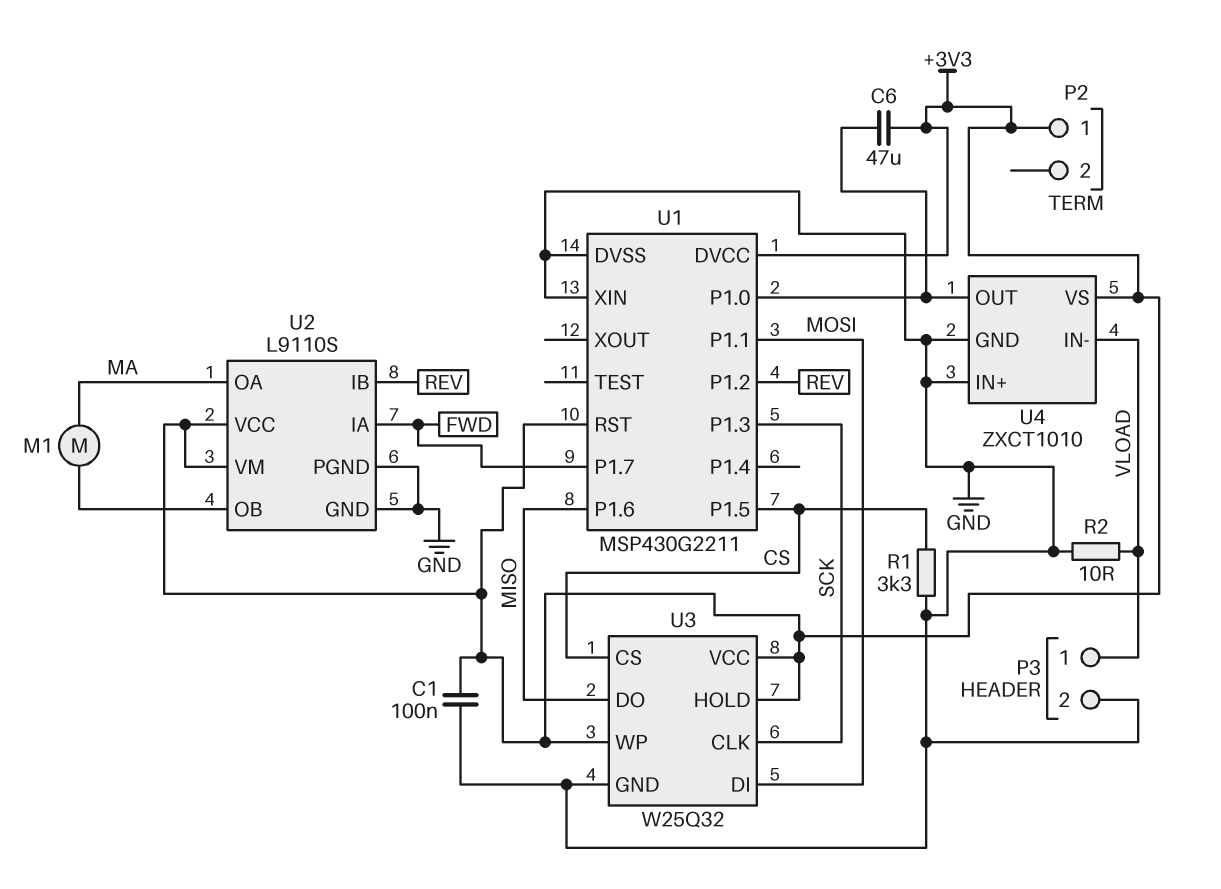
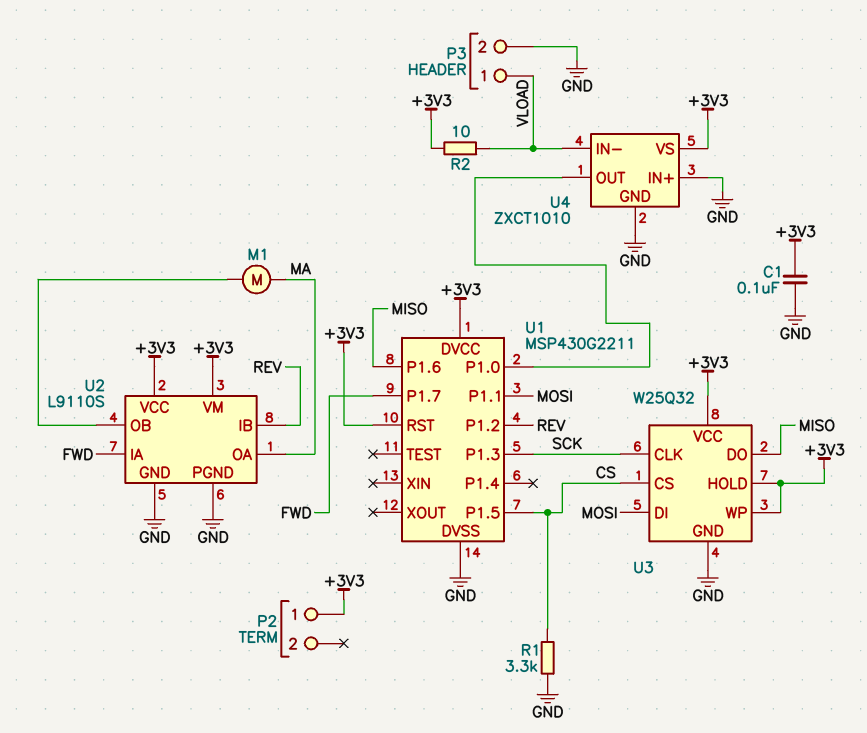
C6: 47uF (+3V3, U1/P1.0) -> none
R2: 10 (GND, VLOAD) -> 10 (+3V3, VLOAD)
U1 pin XIN: GND -> none

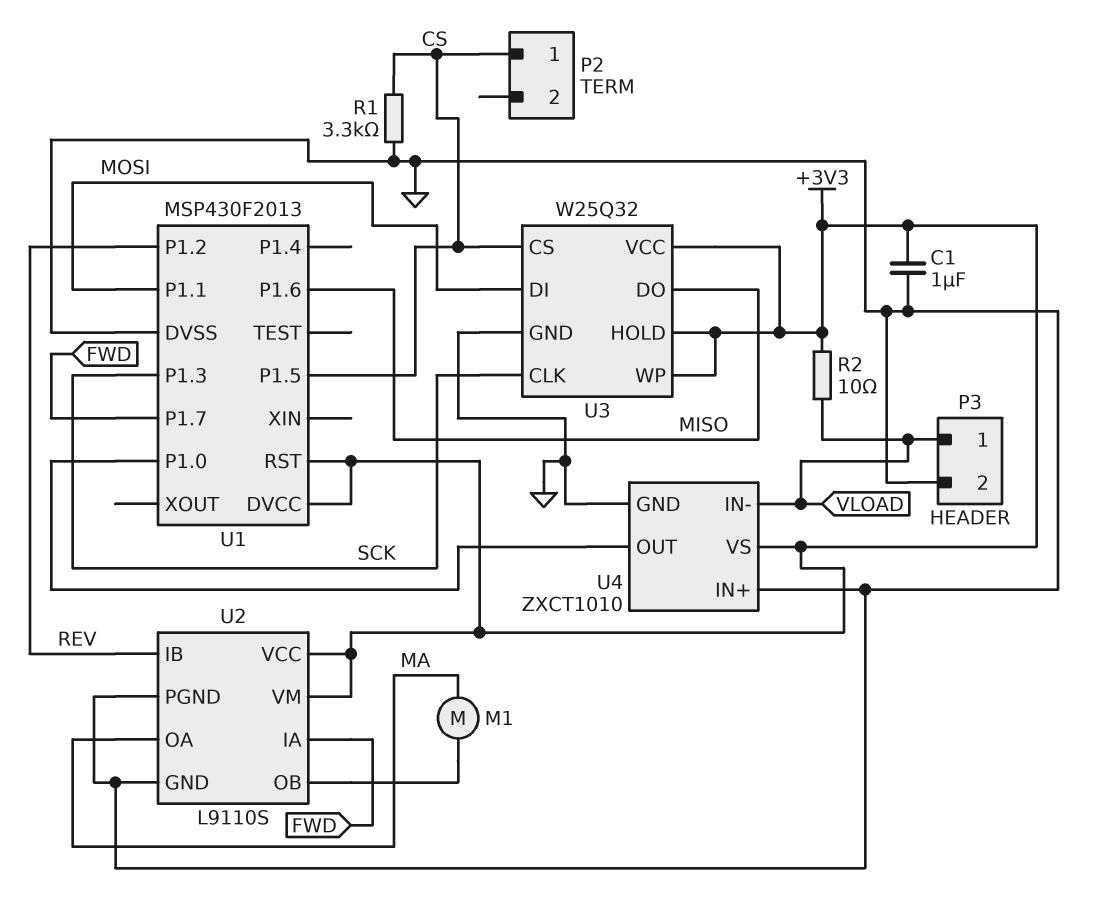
C1: 100nF (+3V3, GND) -> 1uF (+3V3, GND)
P2 pin 1: +3V3 -> CS
U1: MSP430G2211 -> MSP430F2013

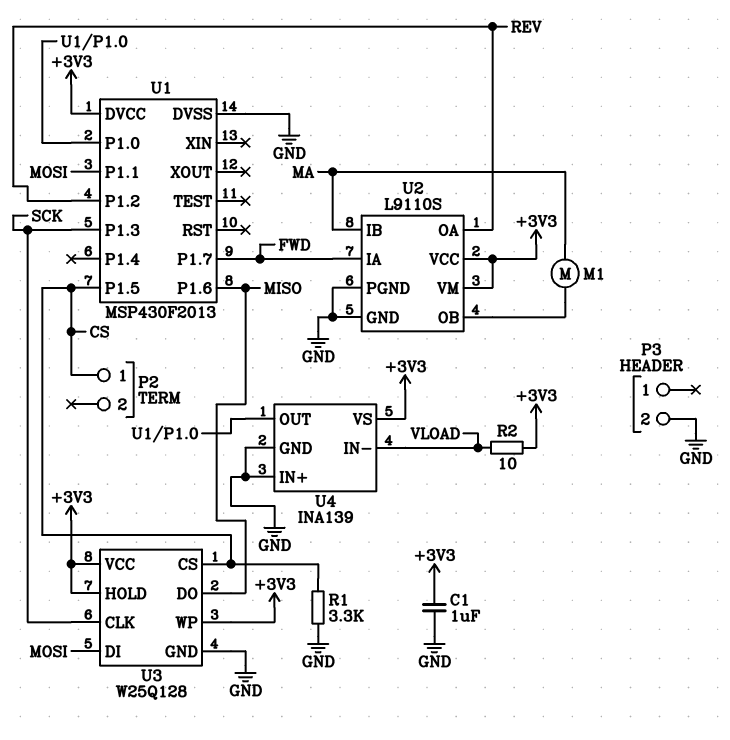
P3 pin 1: VLOAD -> none
U1 pin RST: +3V3 -> none
U2 pin IB: REV -> MA
U2 pin OA: MA -> REV
U3: W25Q32 -> W25Q128
U4: ZXCT1010 -> INA139

